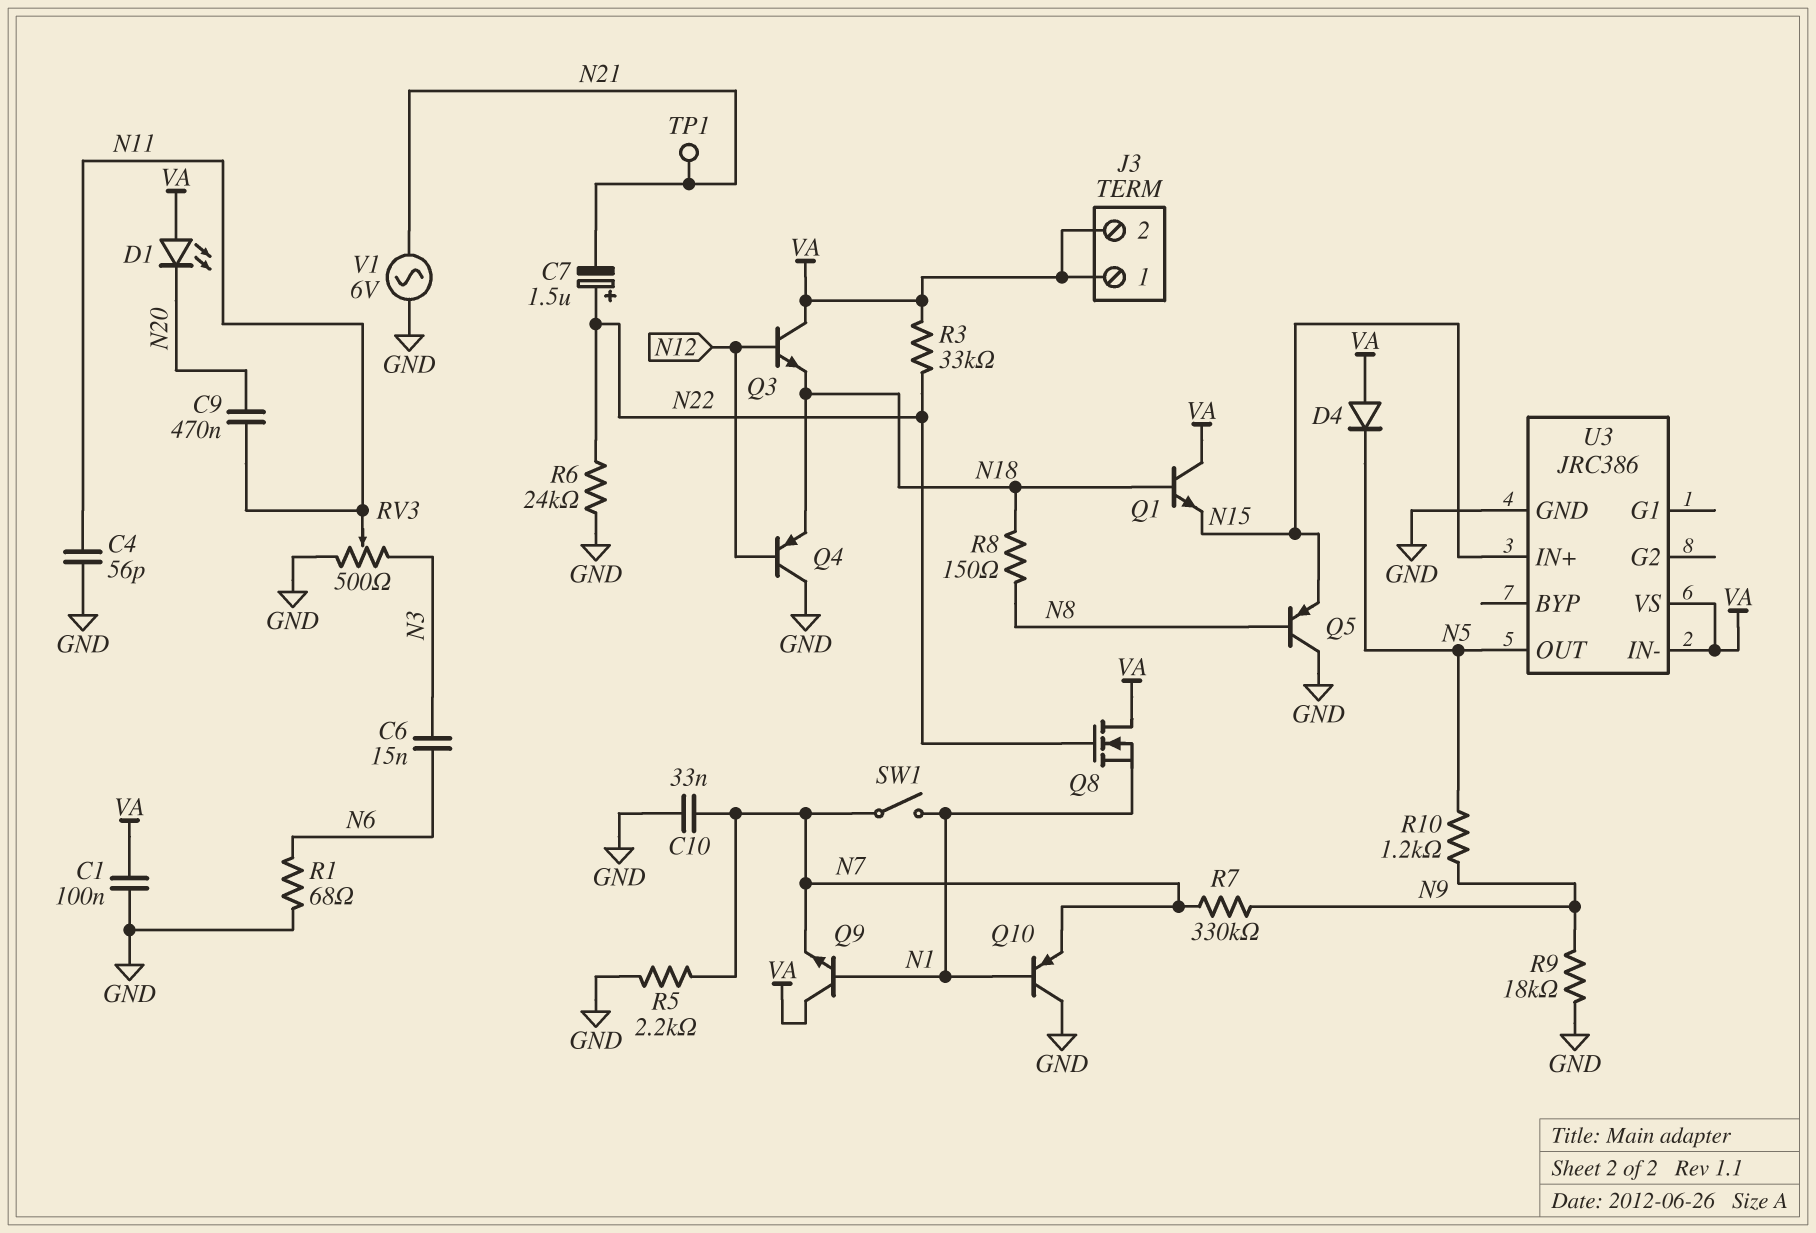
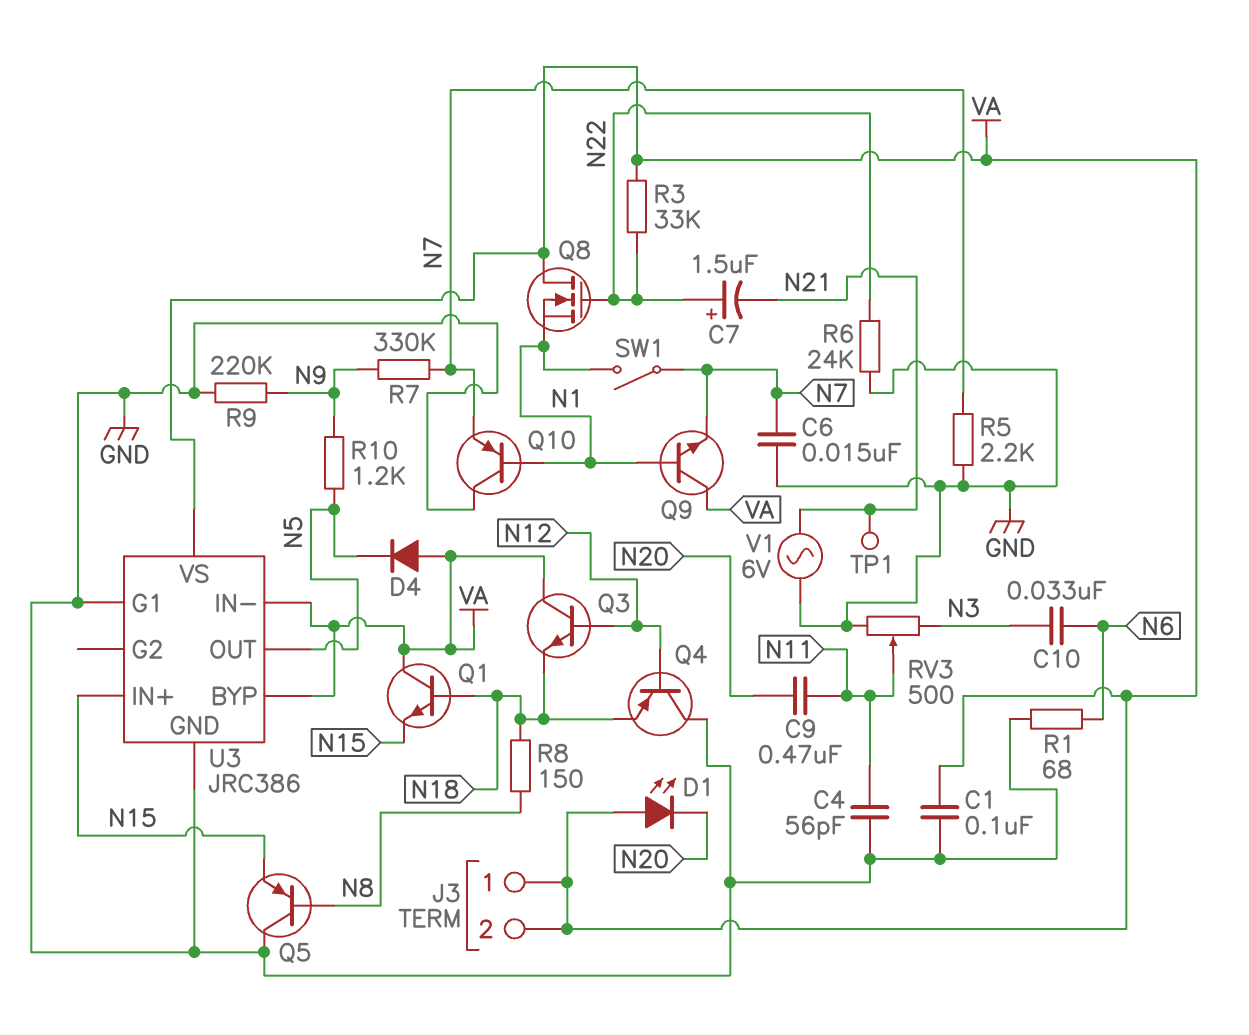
C6: 15nF (N3, N6) -> 15nF (GND, N7)
C10: 33nF (GND, N7) -> 33nF (N3, N6)
R9: 18k (GND, N9) -> 220k (GND, N9)
U3 pin BYP: none -> VA
U3 pin G1: none -> GND

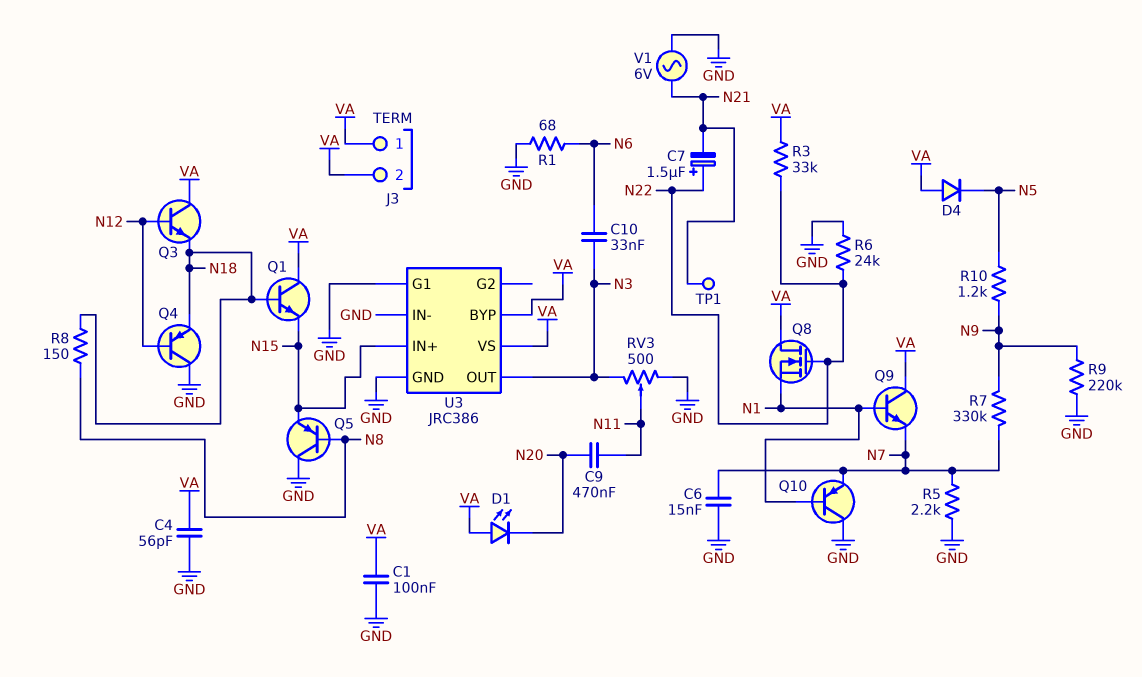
C4: 56pF (GND, N11) -> 56pF (GND, VA)
SW1: switch (N1, N7) -> none
U3 pin IN-: VA -> GND
U3 pin OUT: N5 -> N3

